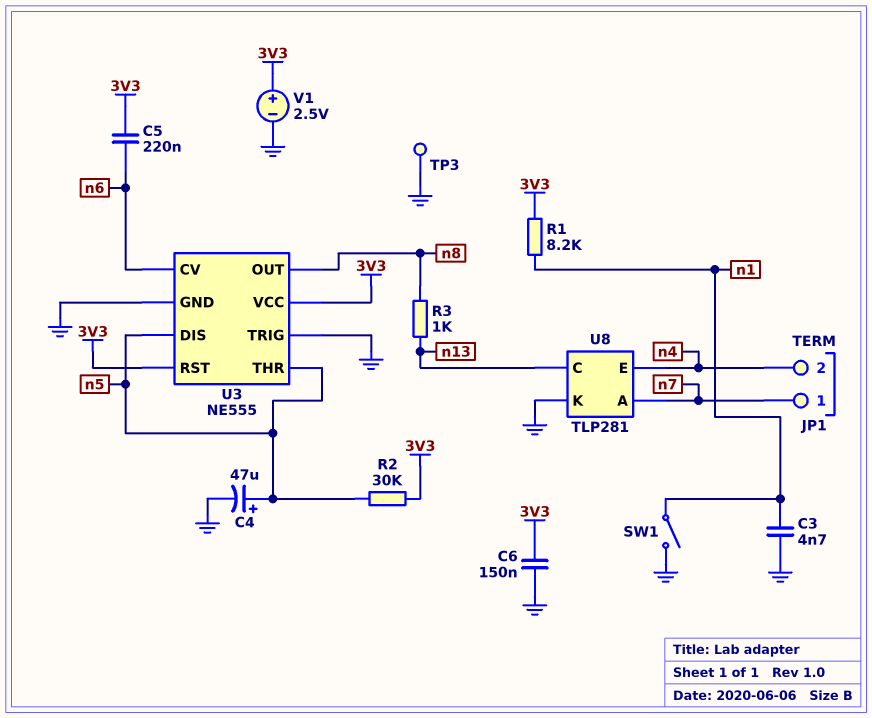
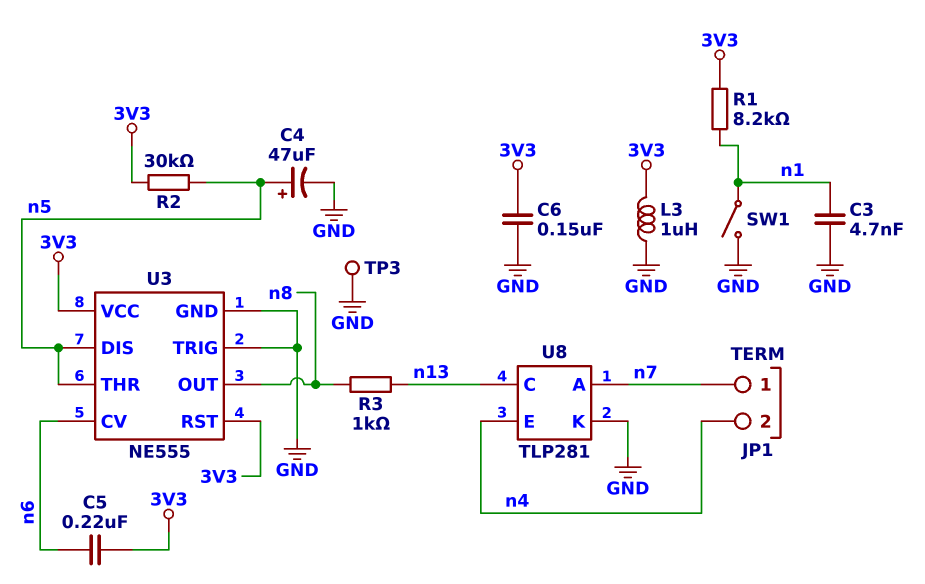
L3: none -> 1uH (3V3, GND)
V1: 2.5V (plus 3V3, minus GND) -> none

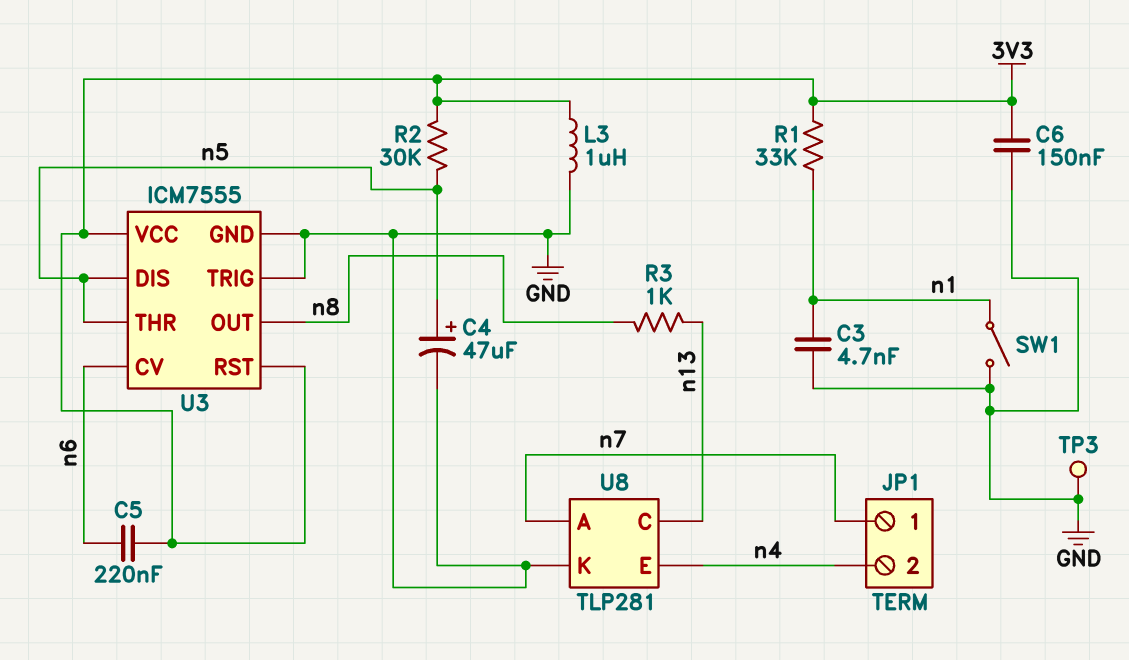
R1: 8.2k (3V3, n1) -> 33k (3V3, n1)
U3: NE555 -> ICM7555

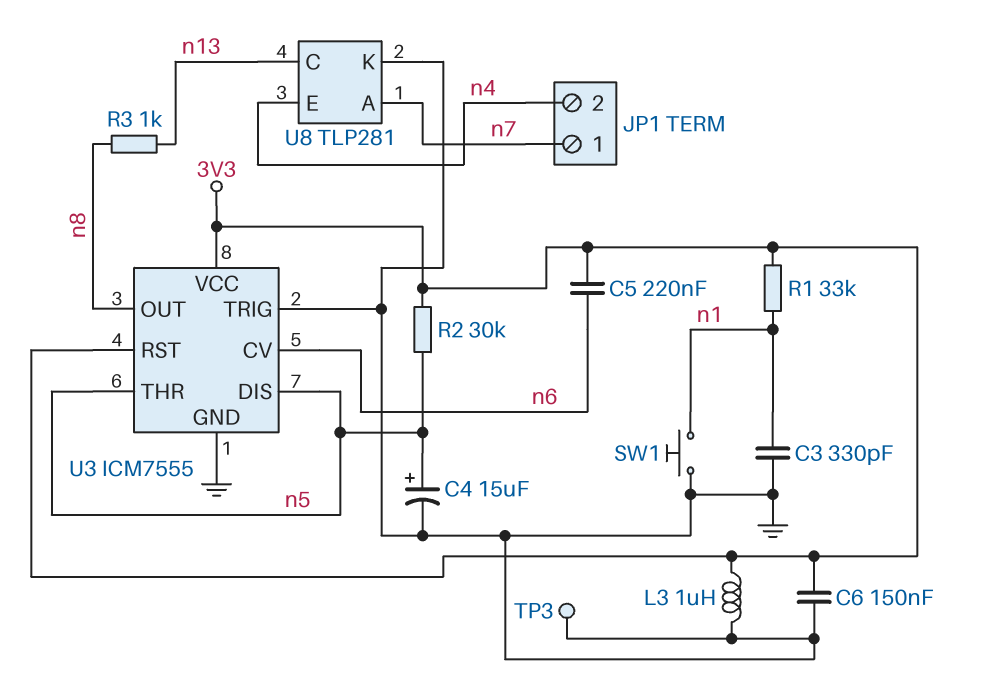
C3: 4.7nF (GND, n1) -> 330pF (GND, n1)
C4: 47uF (plus n5, minus GND) -> 15uF (plus n5, minus GND)
SW1: switch (GND, n1) -> button (GND, n1)

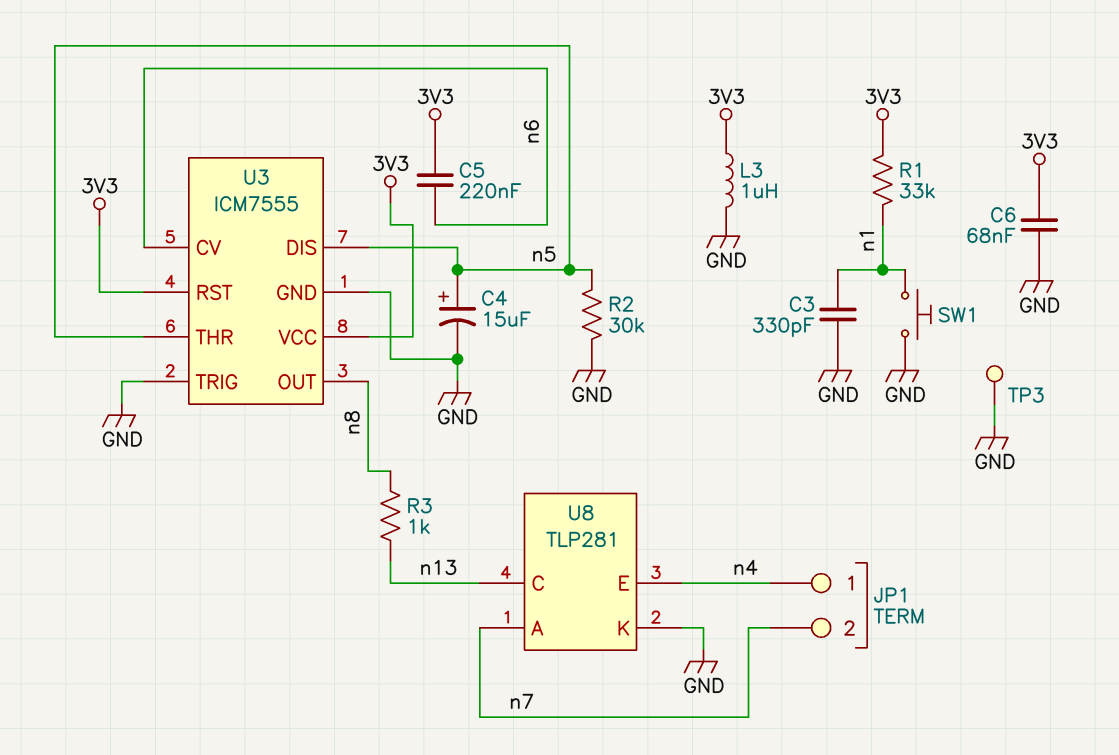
C6: 150nF (3V3, GND) -> 68nF (3V3, GND)
JP1 pin 1: n7 -> n4
JP1 pin 2: n4 -> n7
R2: 30k (3V3, n5) -> 30k (GND, n5)

